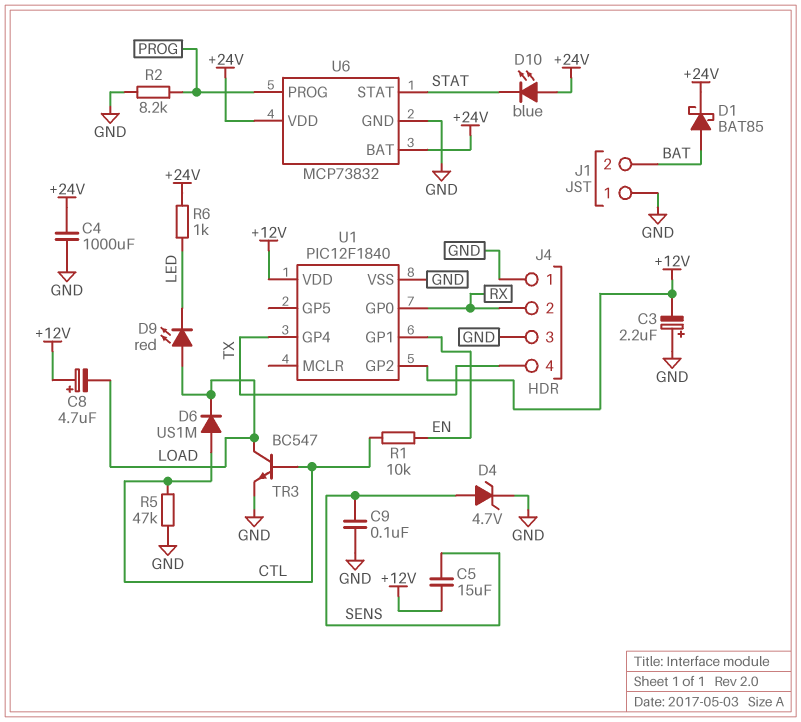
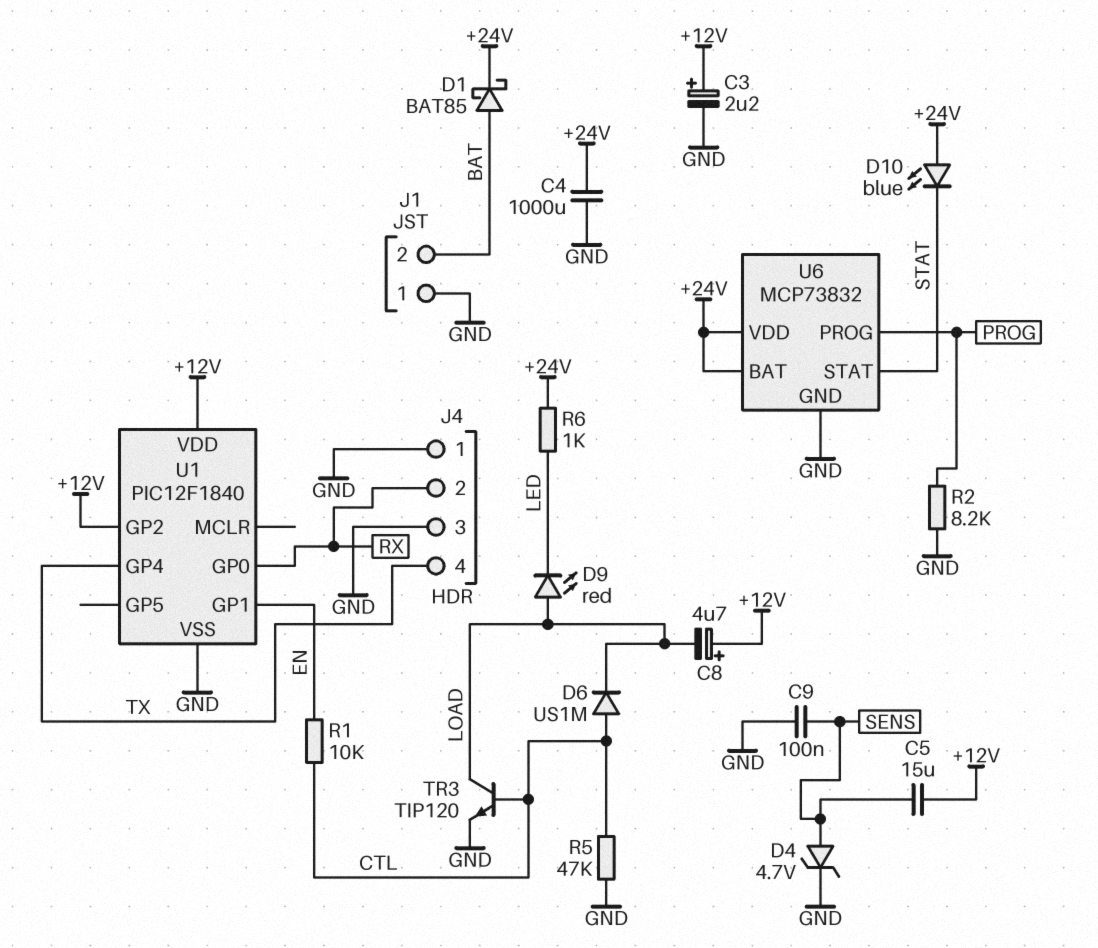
C3: 2.2uF (plus GND, minus +12V) -> 2.2uF (plus +12V, minus GND)
TR3: NPN BC547 (B CTL, C LOAD, E GND) -> NPN TIP120 (B CTL, C LOAD, E GND)

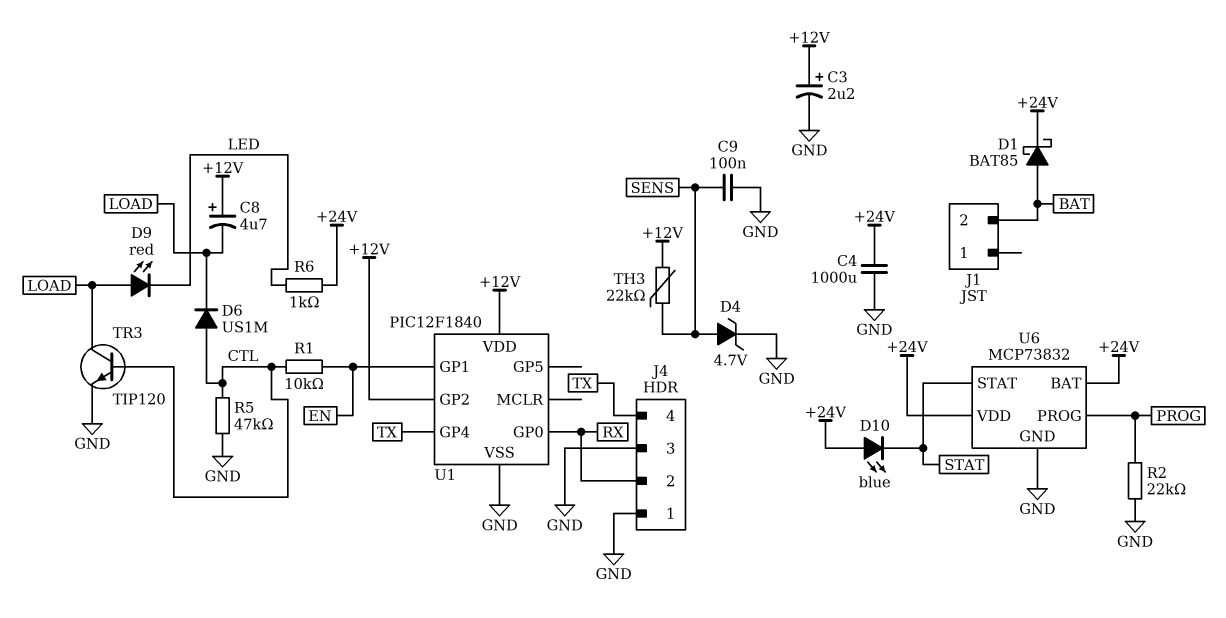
C5: 15uF (+12V, SENS) -> none
J1 pin 1: GND -> none
R2: 8.2k (GND, PROG) -> 22k (GND, PROG)
TH3: none -> 22k (+12V, SENS)

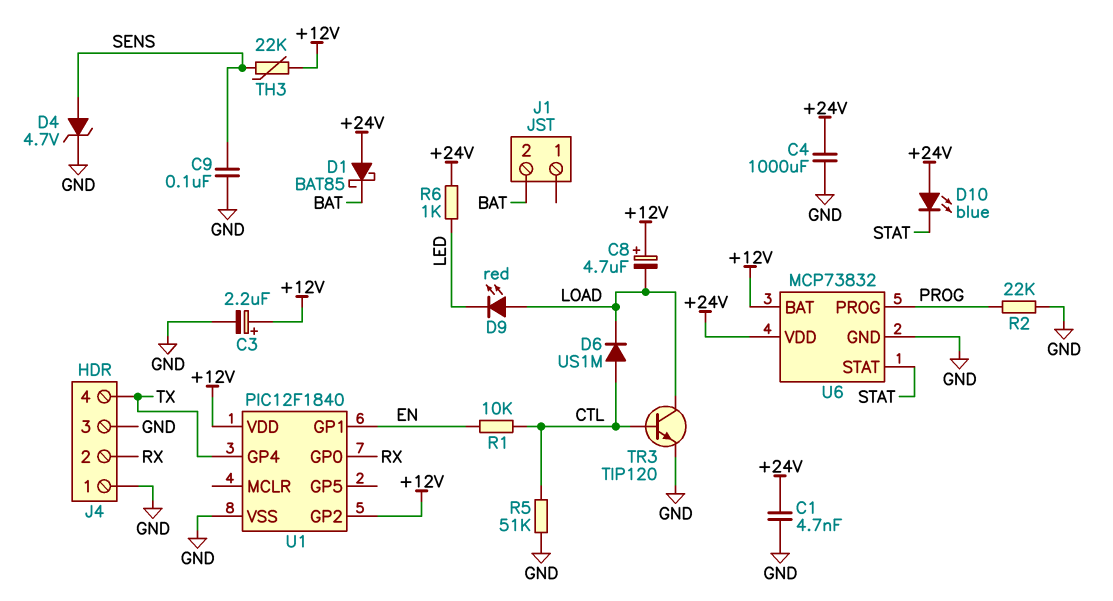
C1: none -> 4.7nF (+24V, GND)
D1: schottky BAT85 (A BAT, K +24V) -> schottky BAT85 (A +24V, K BAT)
R5: 47k (CTL, GND) -> 51k (CTL, GND)
U6 pin BAT: +24V -> +12V

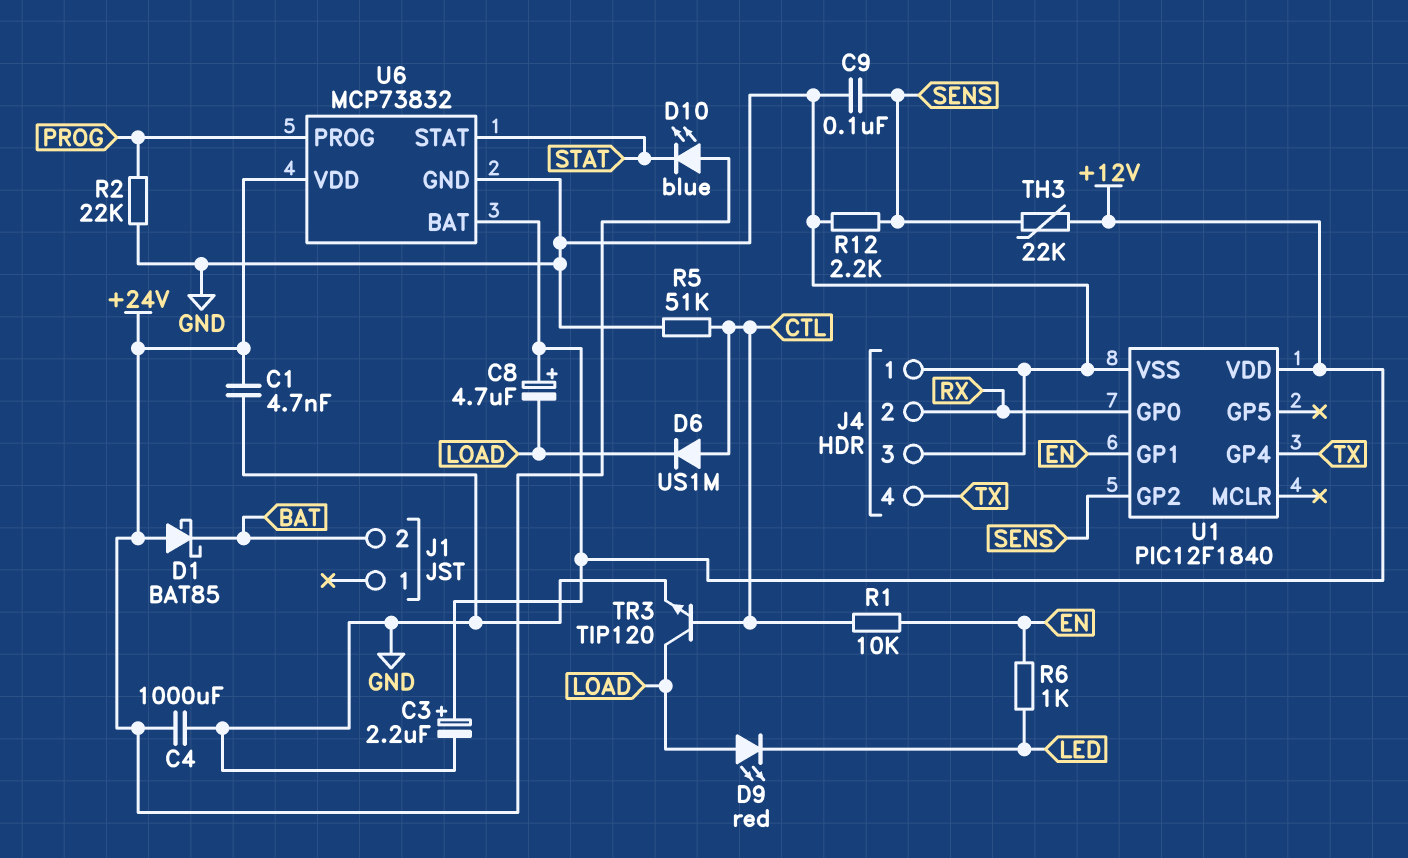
D4: zener 4.7V (A SENS, K GND) -> none
R6: 1k (+24V, LED) -> 1k (EN, LED)
R12: none -> 2.2k (GND, SENS)
U1 pin GP2: +12V -> SENS

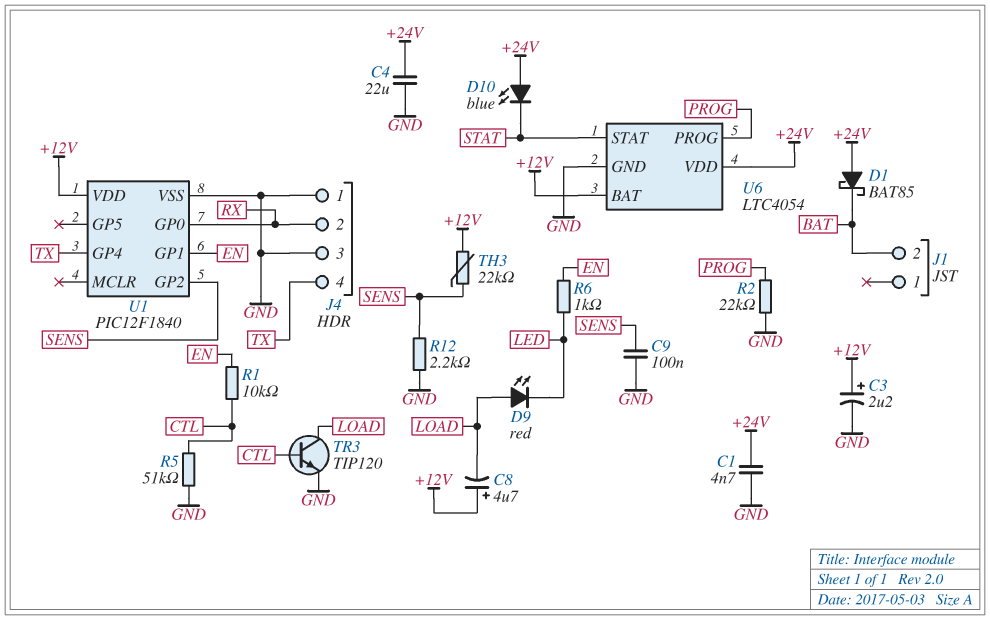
C4: 1000uF (+24V, GND) -> 22uF (+24V, GND)
D6: diode US1M (A CTL, K LOAD) -> none
U6: MCP73832 -> LTC4054

